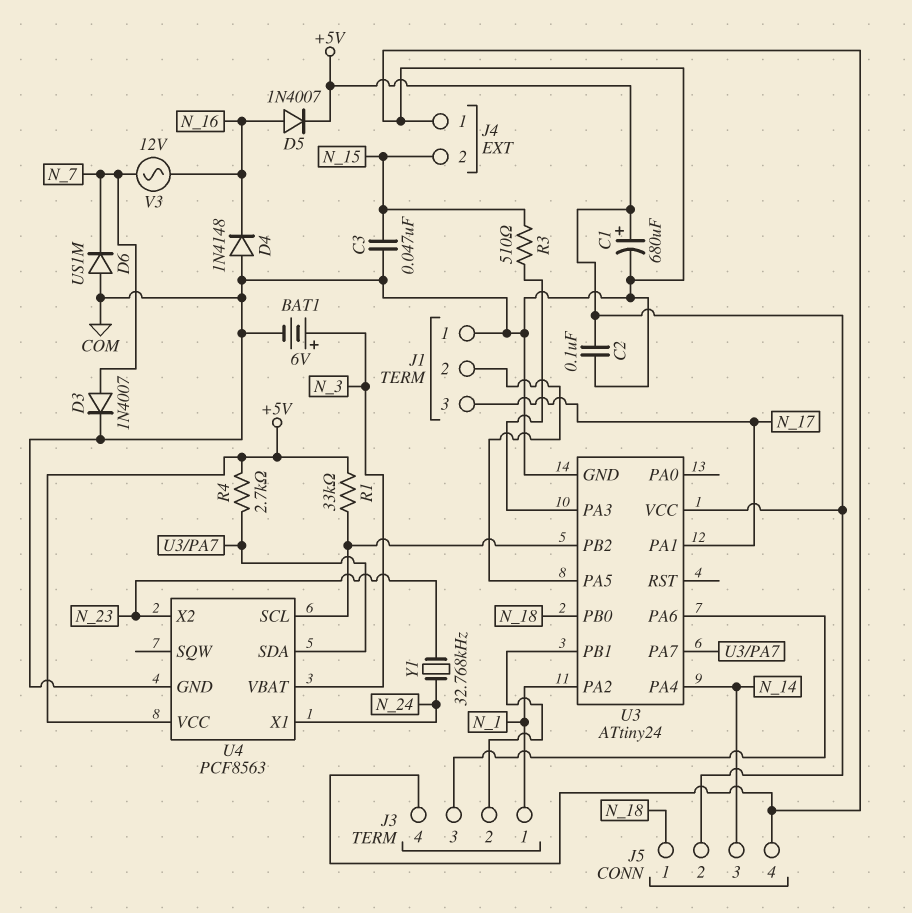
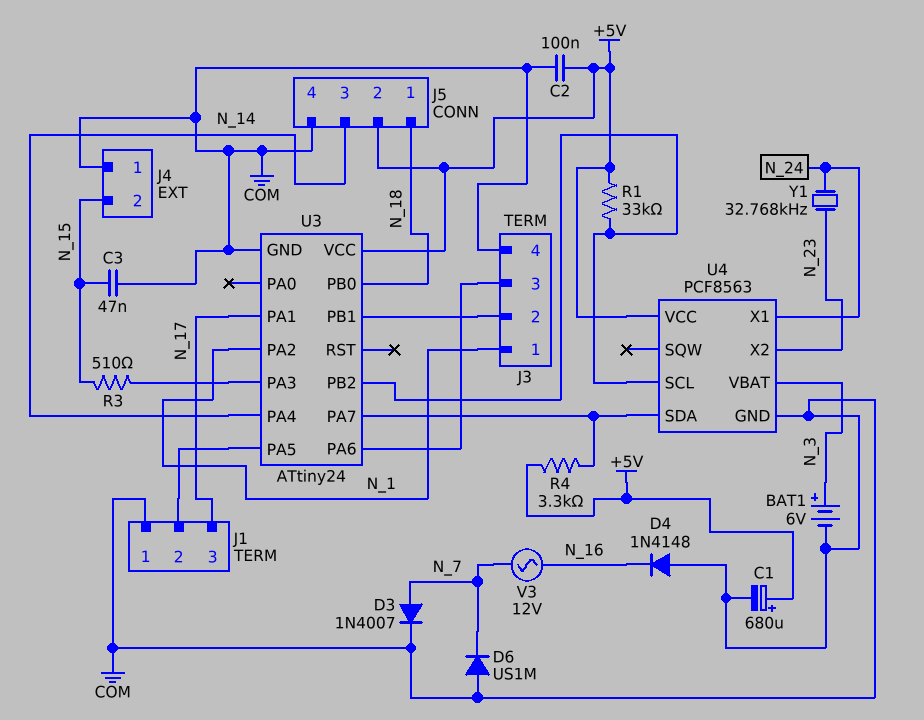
D5: diode 1N4007 (A N_16, K +5V) -> none
R4: 2.7k (+5V, U3/PA7) -> 3.3k (+5V, U3/PA7)

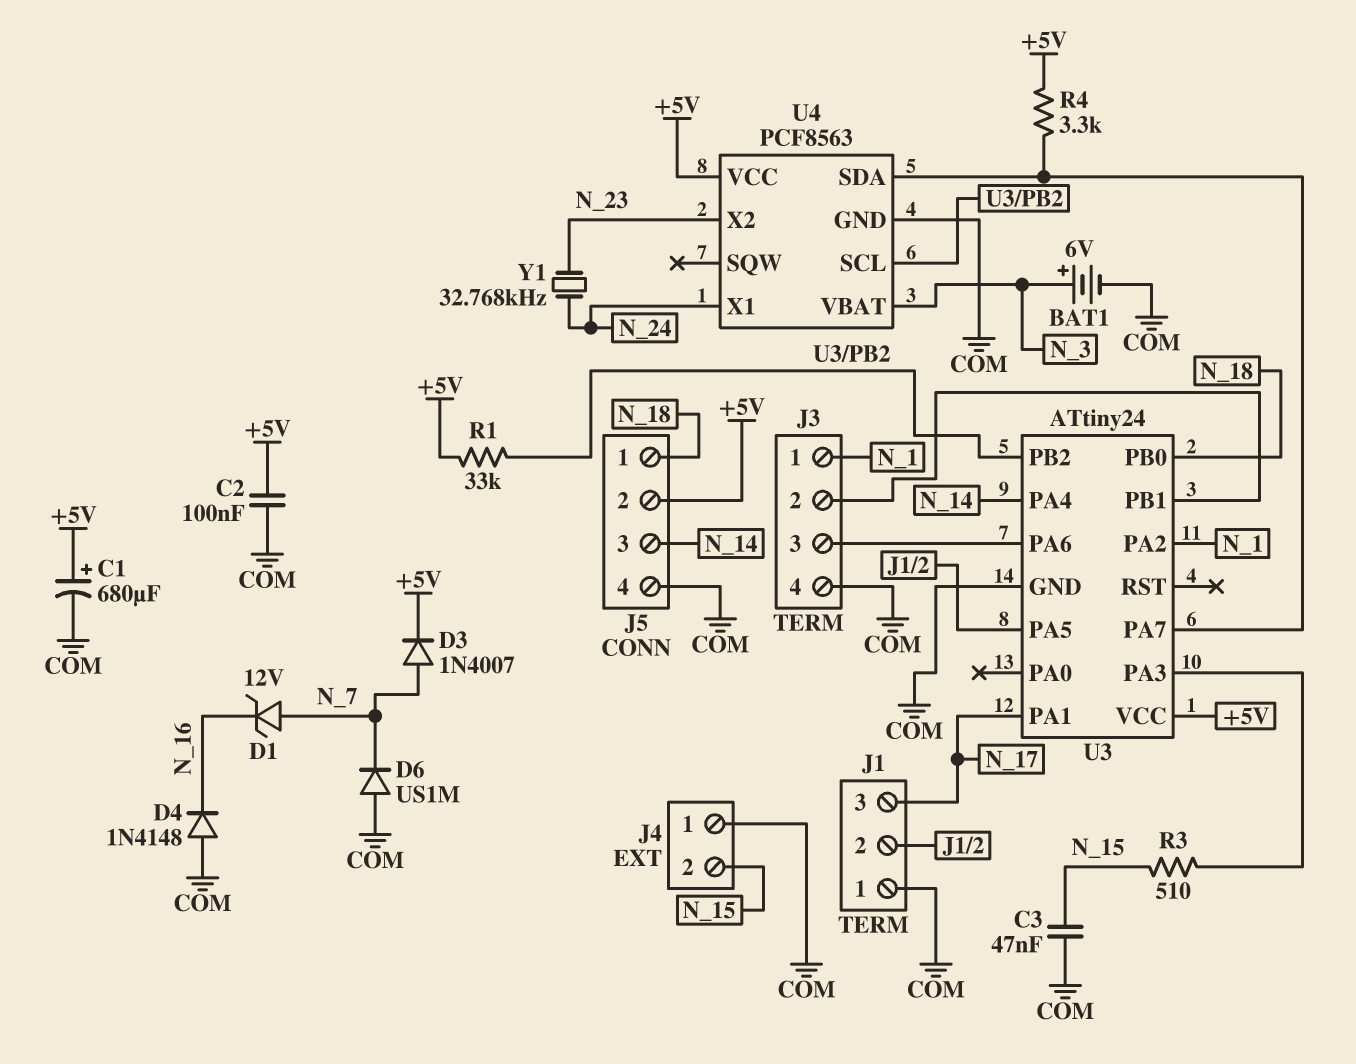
D1: none -> zener 12V (A N_7, K N_16)
D3: diode 1N4007 (A N_7, K COM) -> diode 1N4007 (A N_7, K +5V)
V3: AC 12V (N_7, N_16) -> none

